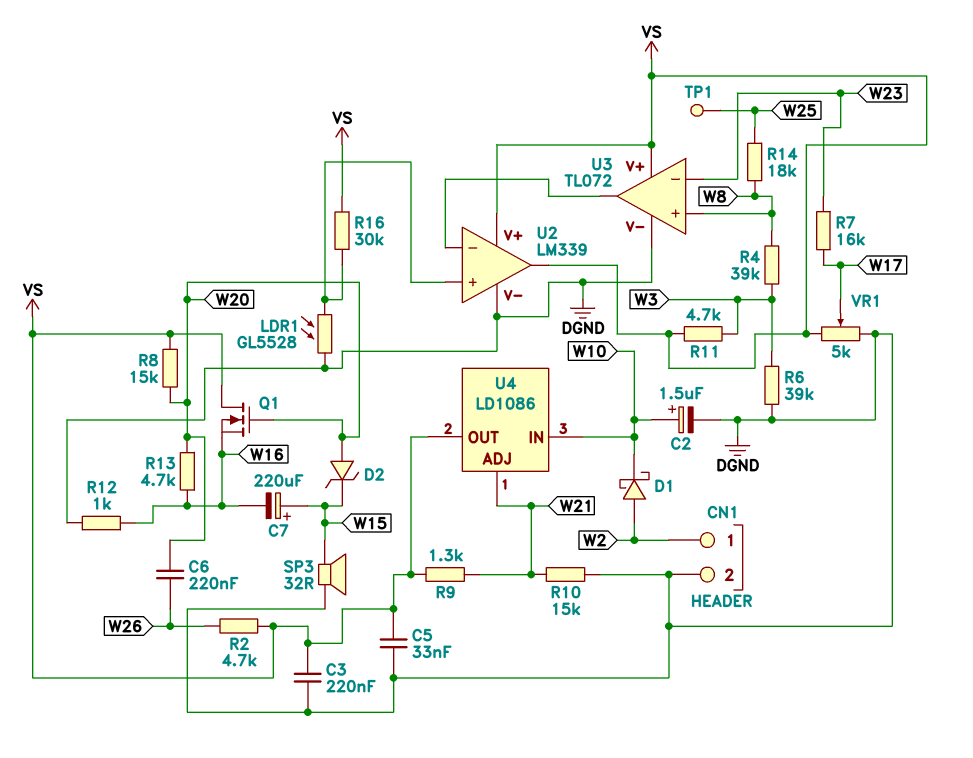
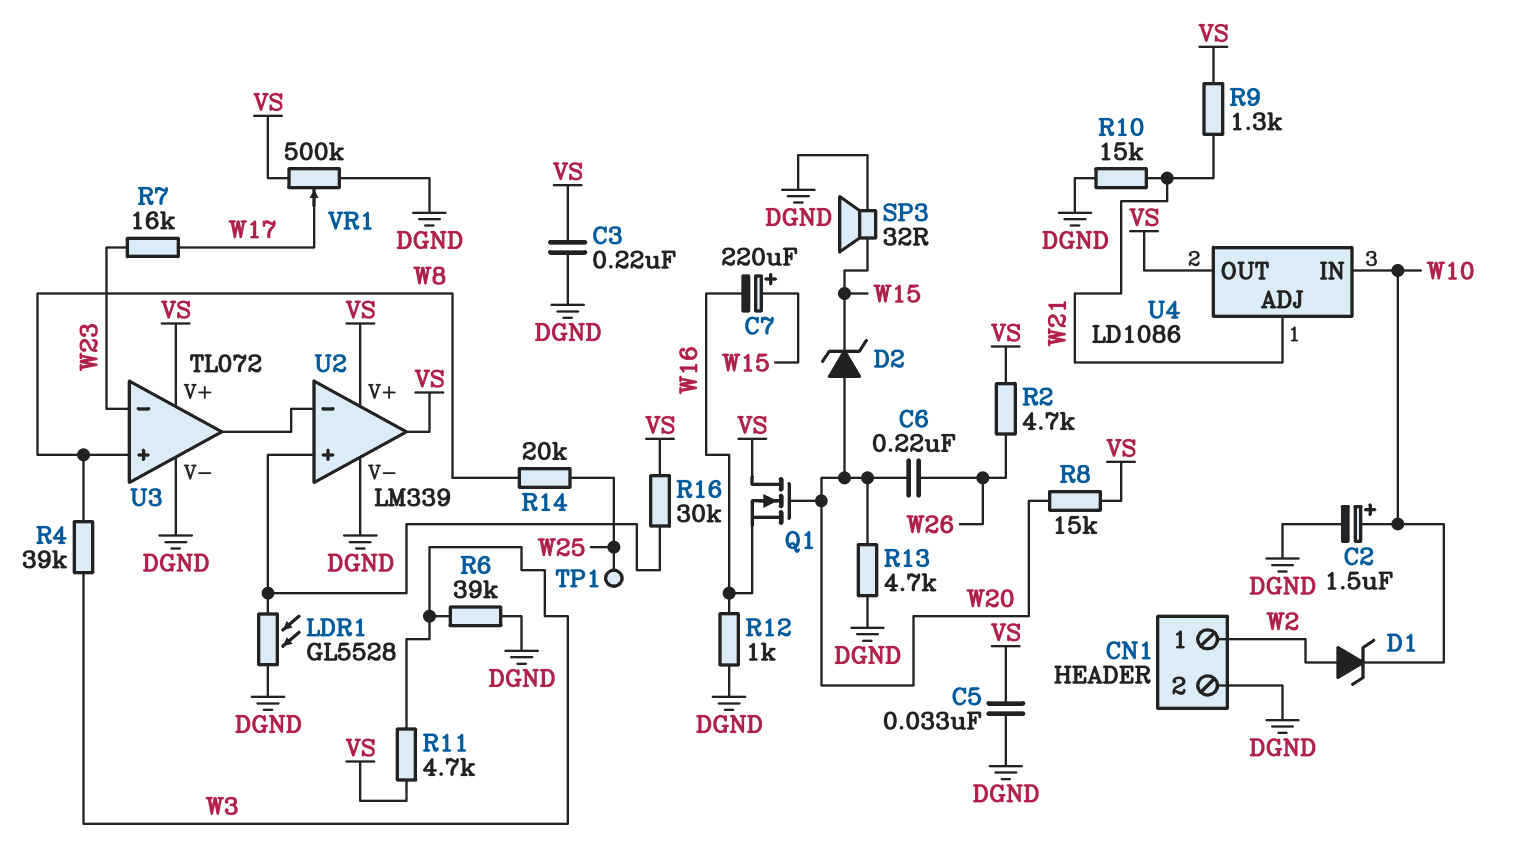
D1: schottky (A W2, K W10) -> zener (A W2, K W10)
R13: 4.7k (W16, W20) -> 4.7k (DGND, W20)
R14: 18k (W8, W25) -> 20k (W8, W25)
VR1: 5k (DGND, VS, wiper W17) -> 500k (DGND, VS, wiper W17)

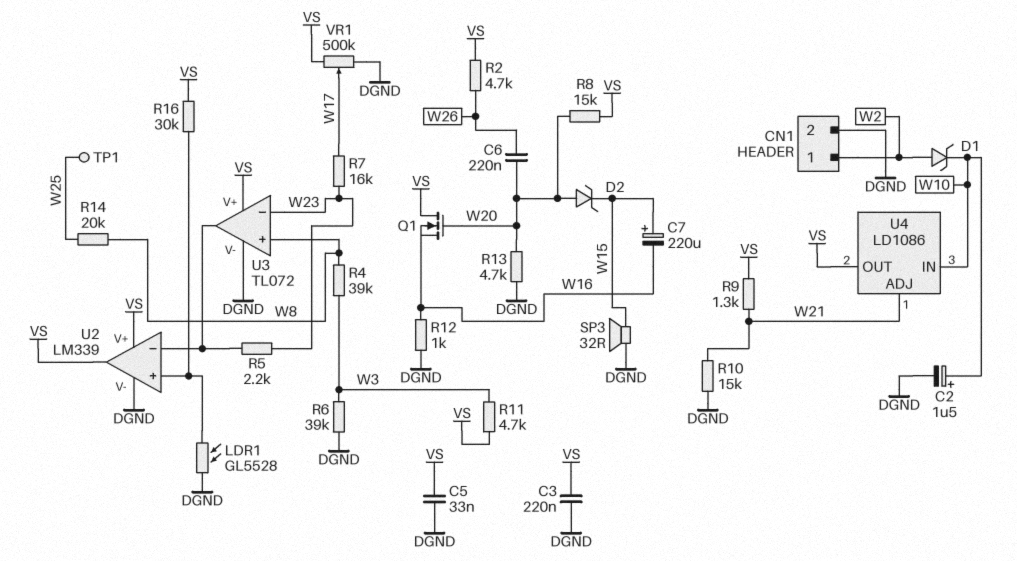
R5: none -> 2.2k (U2/in-, W23)

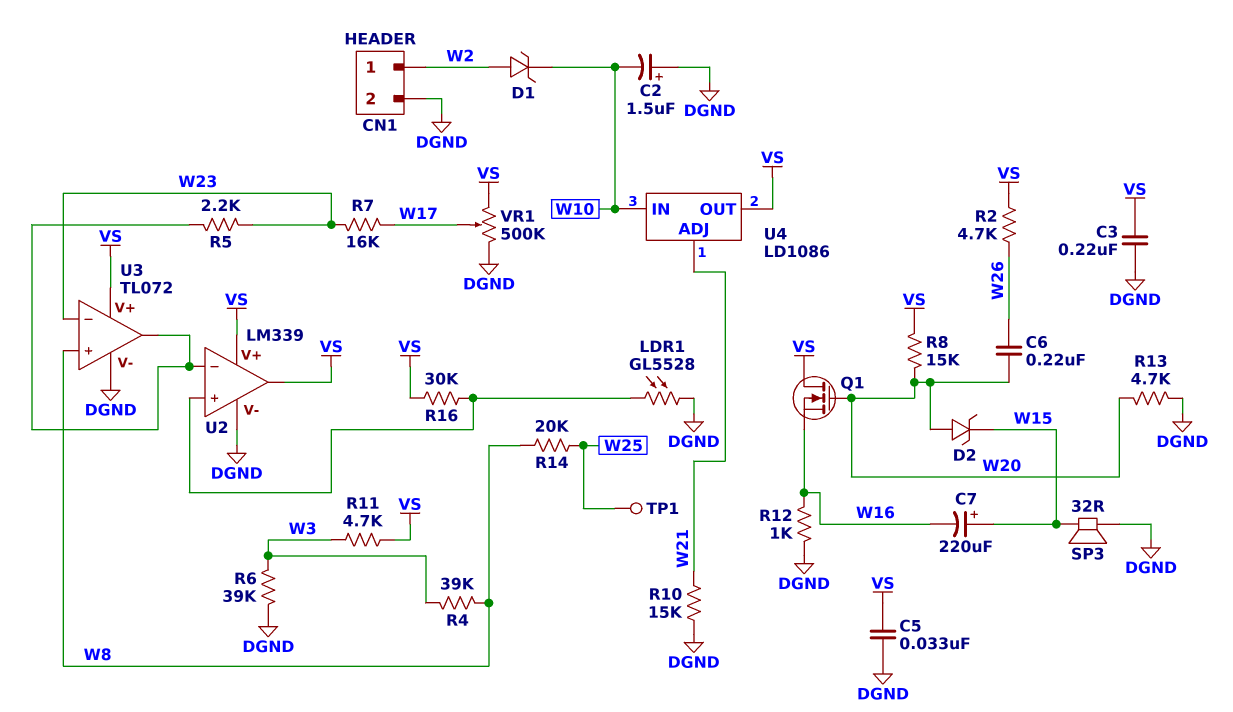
C2: 1.5uF (plus W10, minus DGND) -> 1.5uF (plus DGND, minus W10)
R9: 1.3k (VS, W21) -> none

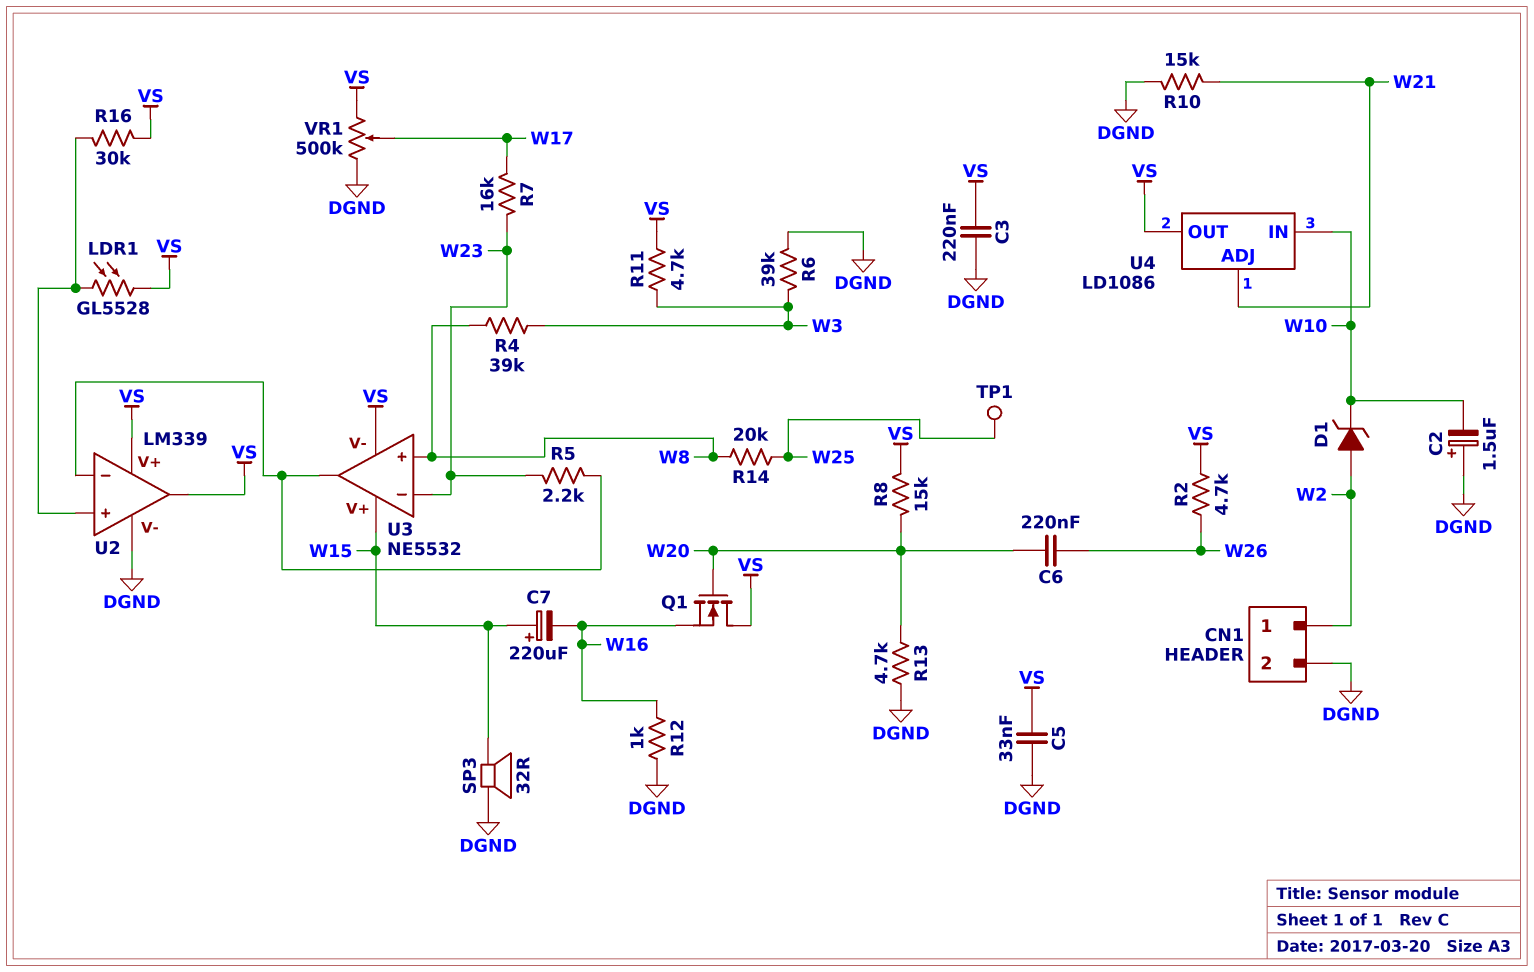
D2: zener (A W20, K W15) -> none
LDR1: GL5528 (DGND, U2/in+) -> GL5528 (U2/in+, VS)
U3: TL072 -> NE5532
U3 pin V+: VS -> W15
U3 pin V-: DGND -> VS

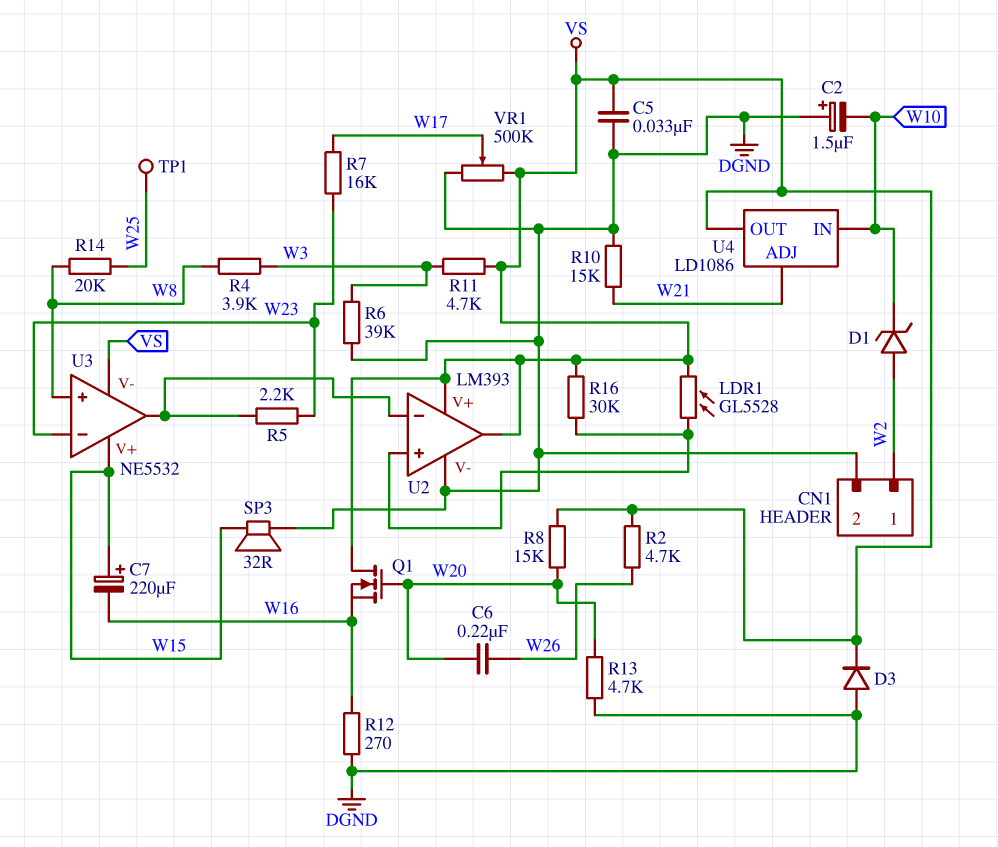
C3: 220nF (DGND, VS) -> none
D3: none -> diode (A DGND, K VS)
R4: 39k (W3, W8) -> 3.9k (W3, W8)
R12: 1k (DGND, W16) -> 270 (DGND, W16)
U2: LM339 -> LM393

